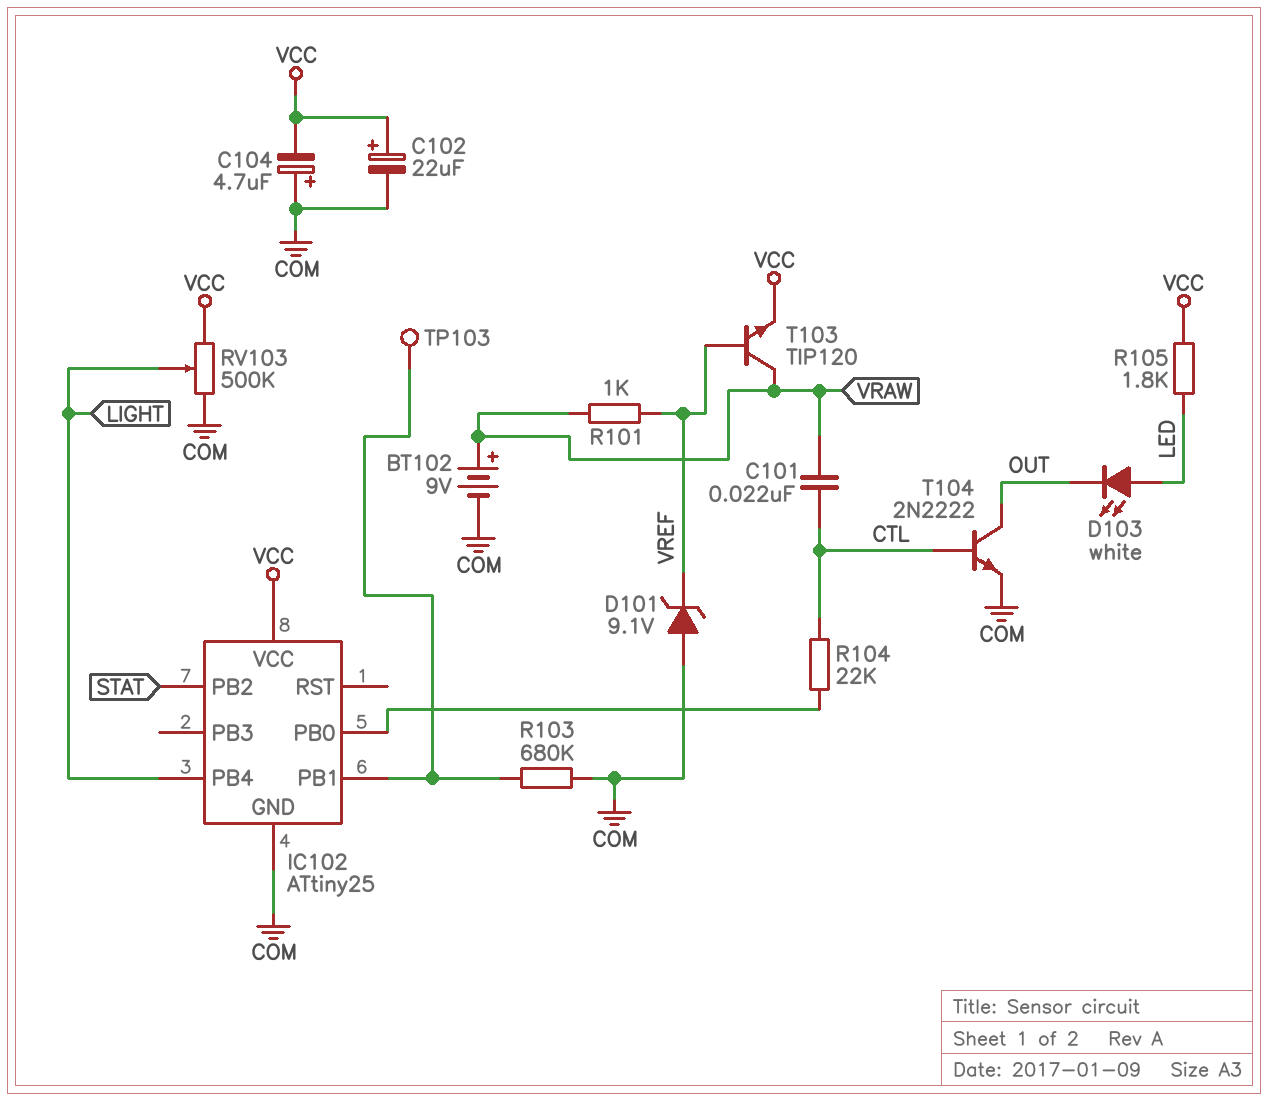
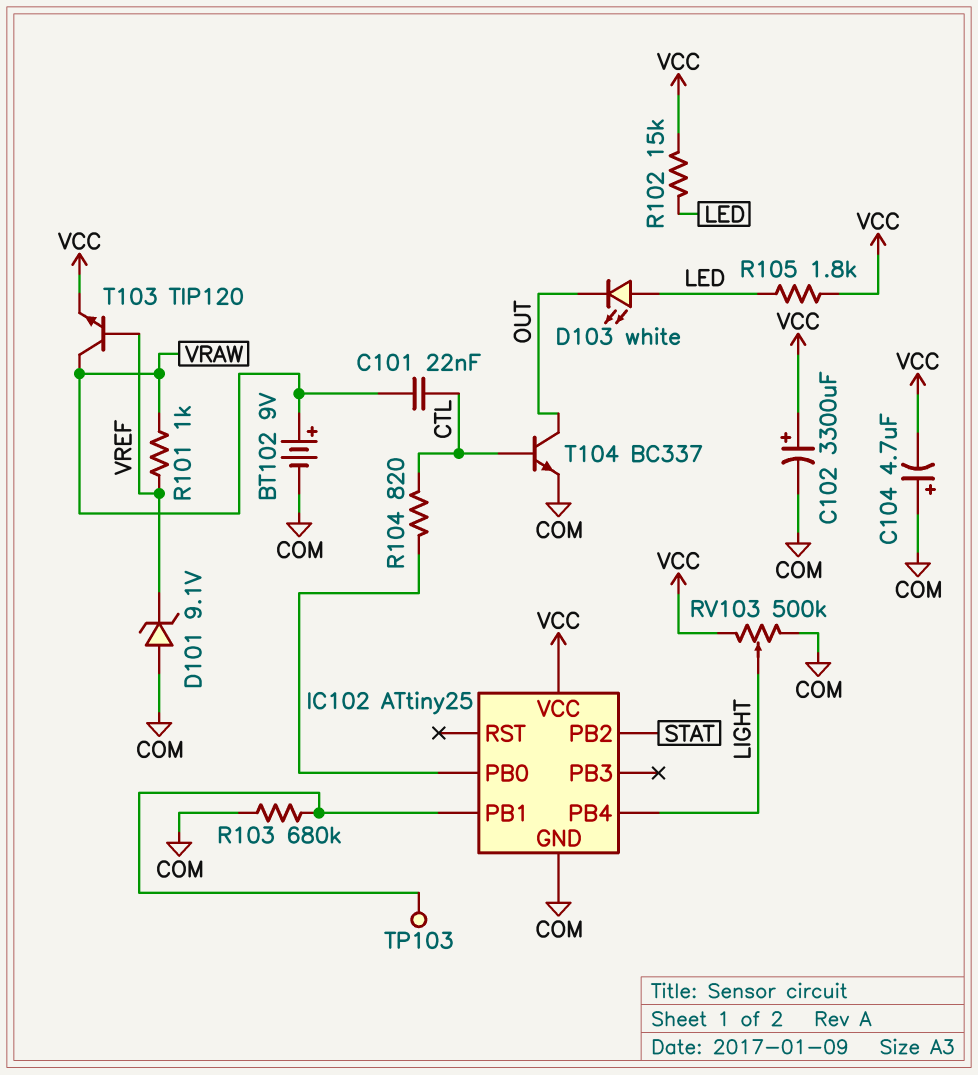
C102: 22uF (plus VCC, minus COM) -> 3300uF (plus VCC, minus COM)
R102: none -> 15k (LED, VCC)
R104: 22k (CTL, IC102/PB0) -> 820 (CTL, IC102/PB0)
T104: NPN 2N2222 (B CTL, C OUT, E COM) -> NPN BC337 (B CTL, C OUT, E COM)

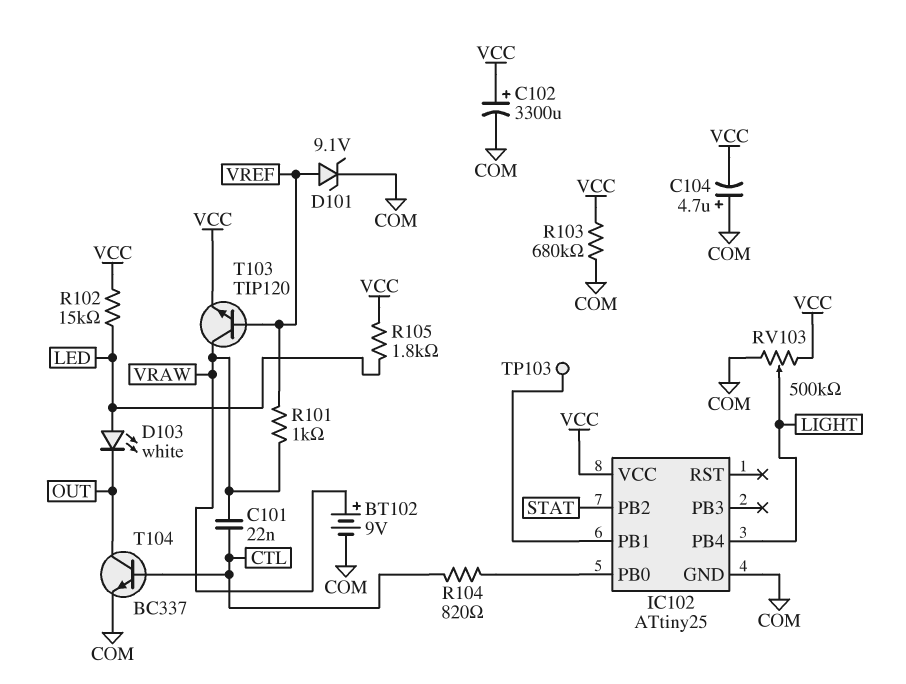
D101: zener 9.1V (A COM, K VREF) -> zener 9.1V (A VREF, K COM)
R103: 680k (COM, IC102/PB1) -> 680k (COM, VCC)

